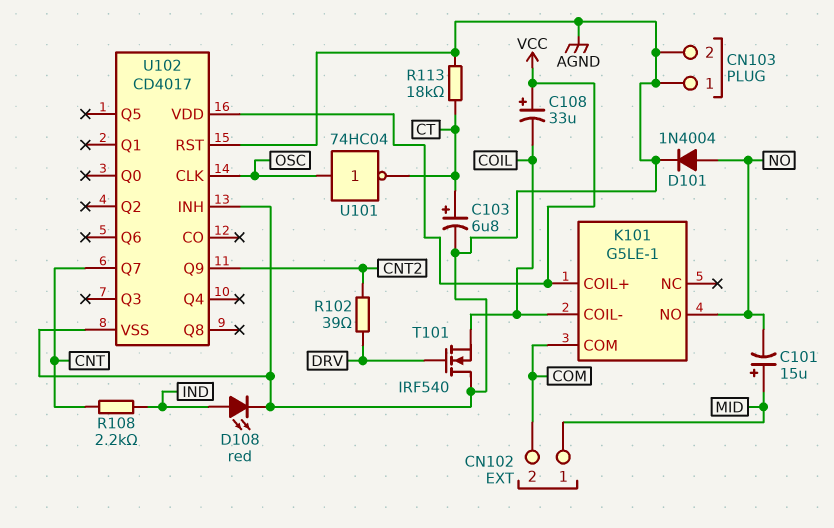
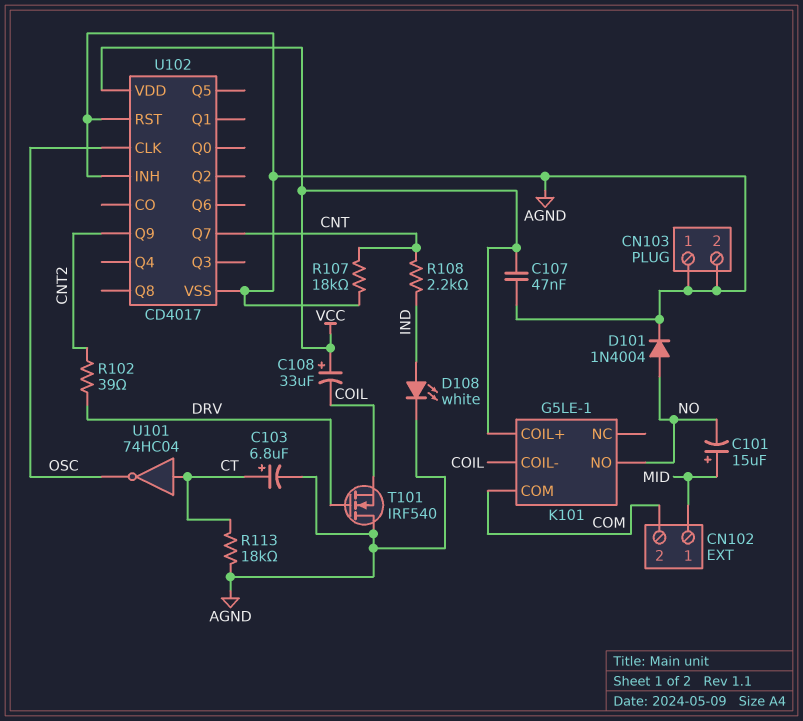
C107: none -> 47nF (AGND, VCC)
D108: LED red (A IND, K AGND) -> LED white (A IND, K AGND)
R107: none -> 18k (AGND, CNT)
U101: NOT 74HC04 (in OSC, out CT) -> NOT 74HC04 (in CT, out OSC)

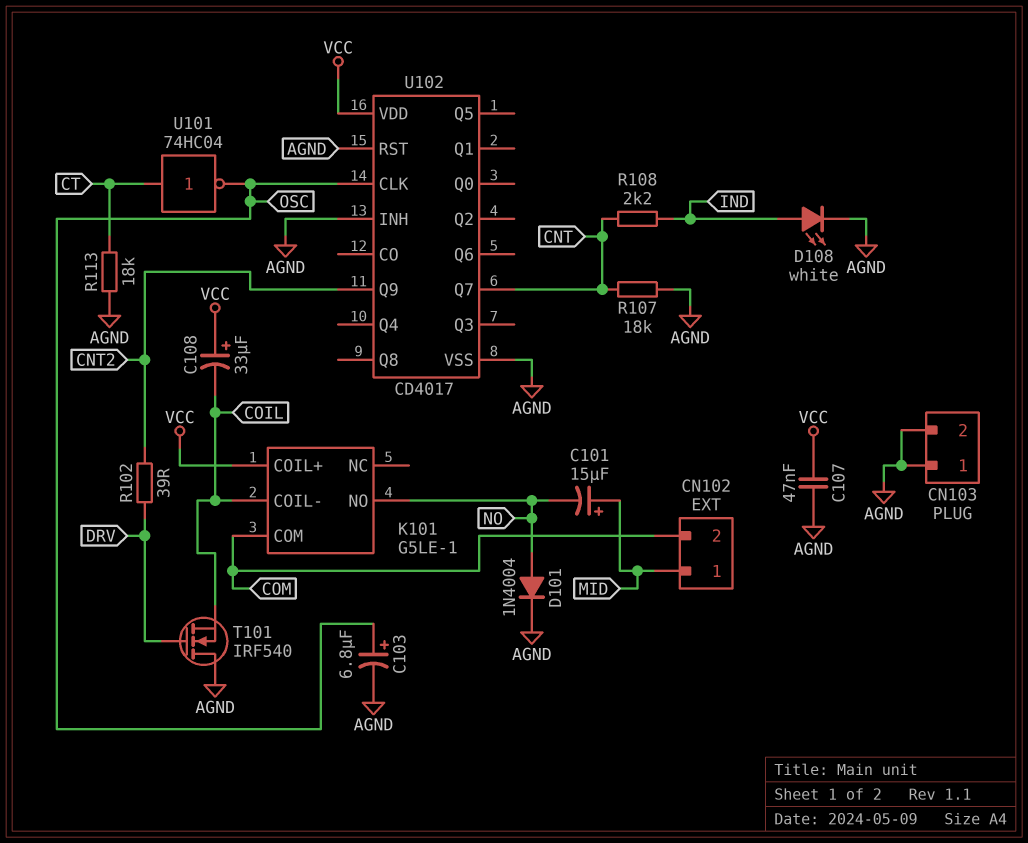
C103: 6.8uF (plus CT, minus AGND) -> 6.8uF (plus OSC, minus AGND)

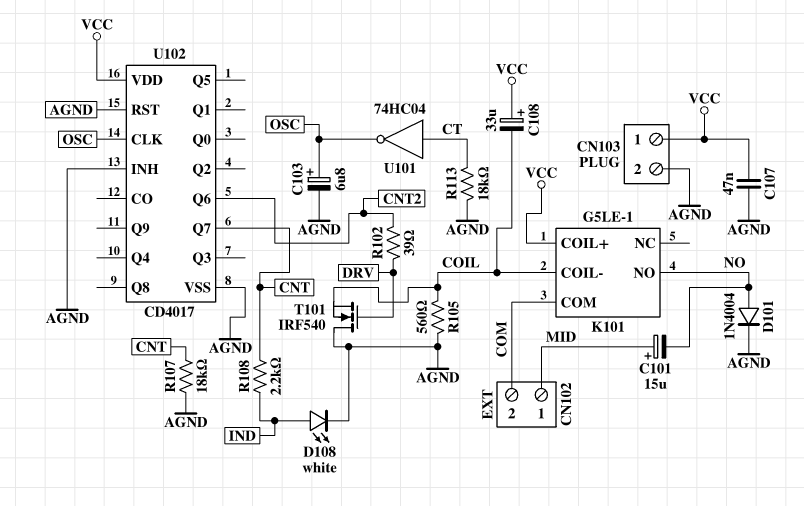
CN103 pin 1: AGND -> VCC
R105: none -> 560 (AGND, COIL)
U102 pin Q6: none -> CNT2
U102 pin Q9: CNT2 -> none

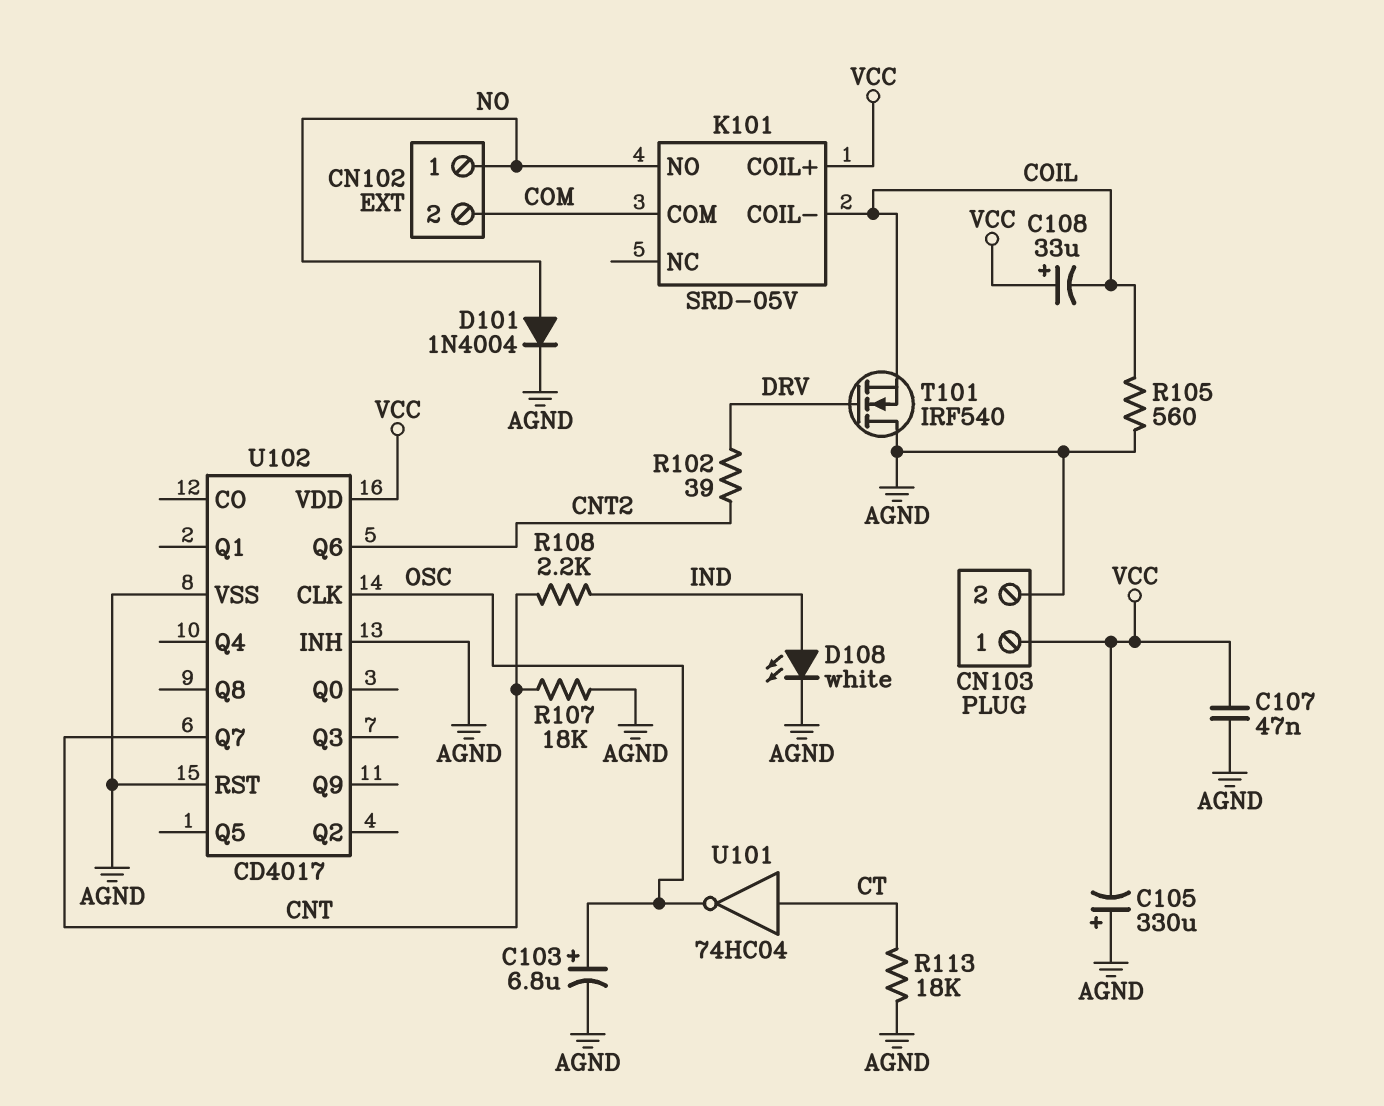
C101: 15uF (plus MID, minus NO) -> none
C105: none -> 330uF (plus AGND, minus VCC)
CN102 pin 1: MID -> NO
K101: G5LE-1 -> SRD-05V

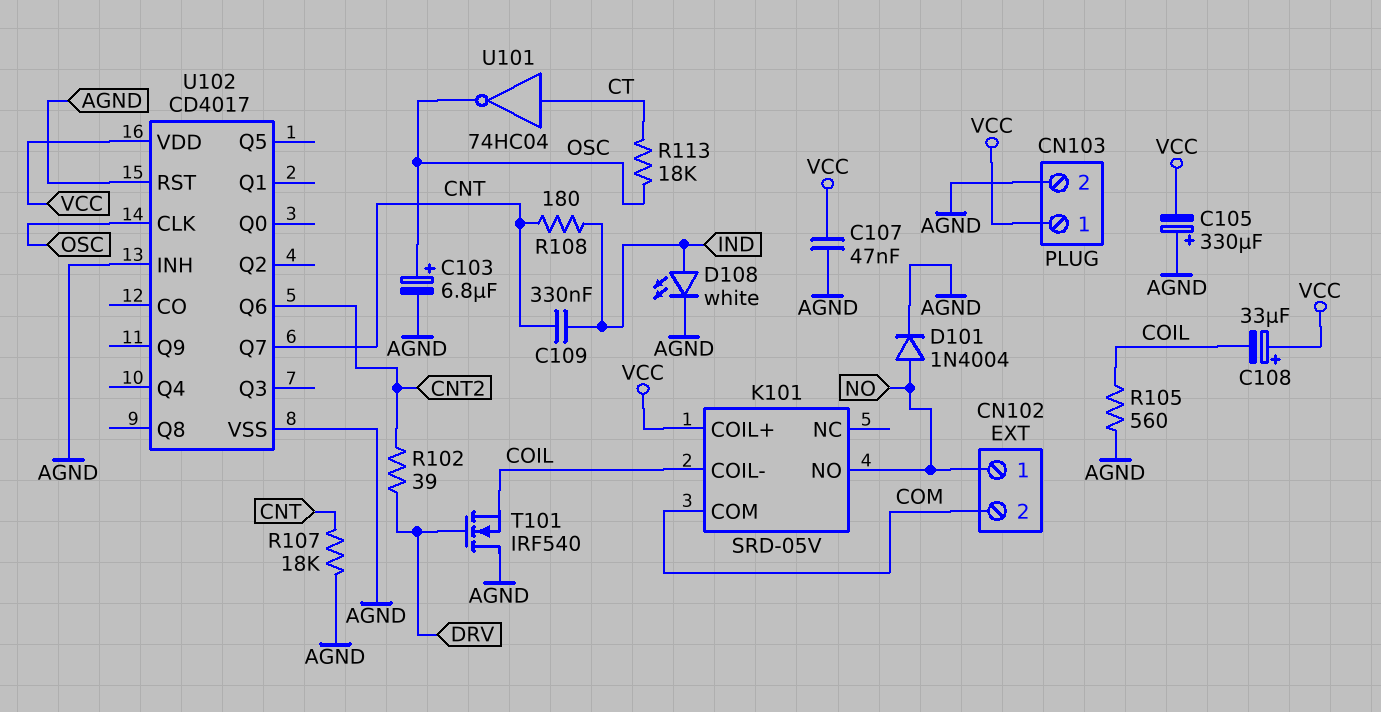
C109: none -> 330nF (CNT, IND)
R108: 2.2k (CNT, IND) -> 180 (CNT, IND)
R113: 18k (AGND, CT) -> 18k (CT, OSC)

